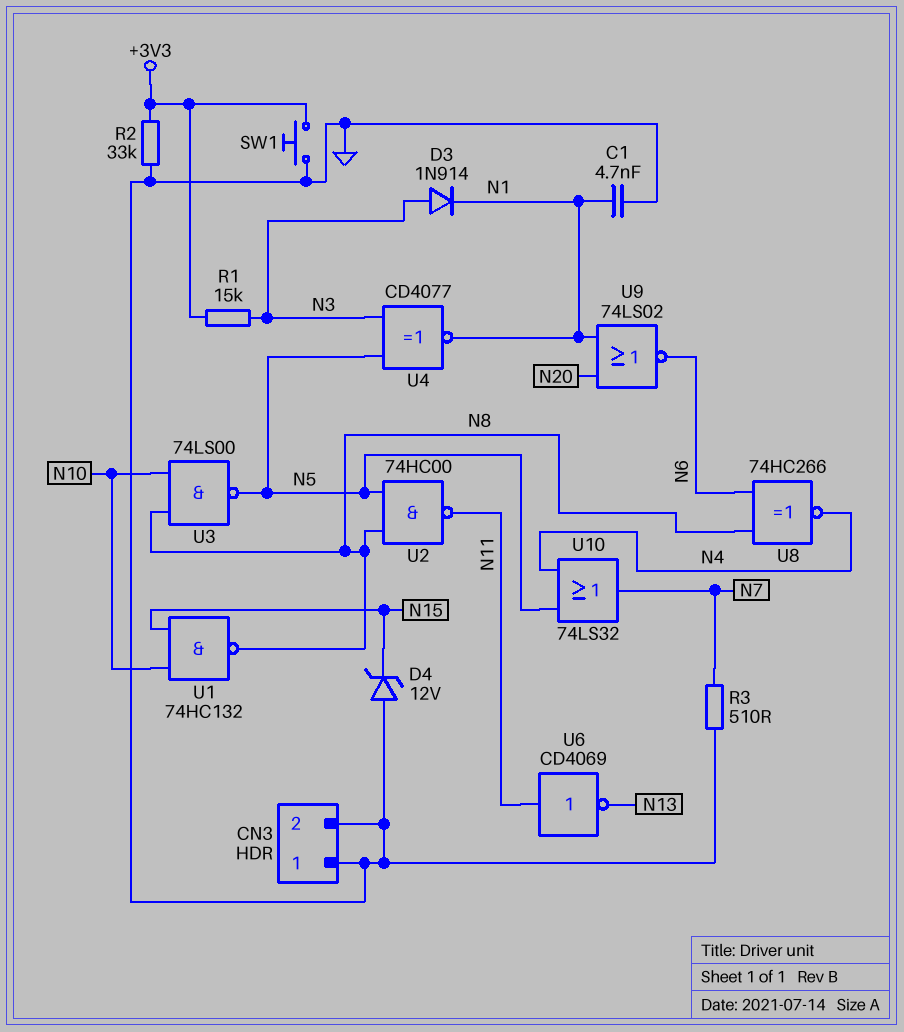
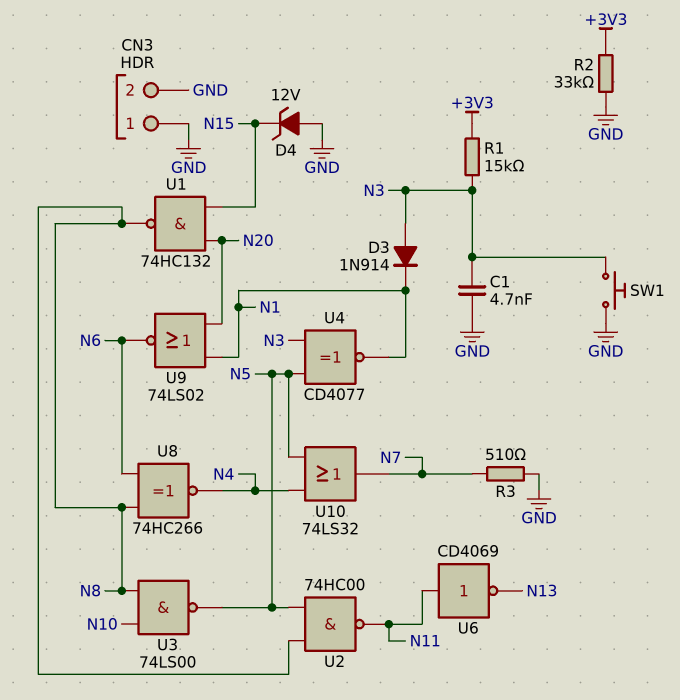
C1: 4.7nF (GND, N1) -> 4.7nF (GND, N3)
SW1: button (+3V3, GND) -> button (GND, N3)
U1: NAND 74HC132 (in N10, in N15, out N8) -> NAND 74HC132 (in N15, in N20, out N8)

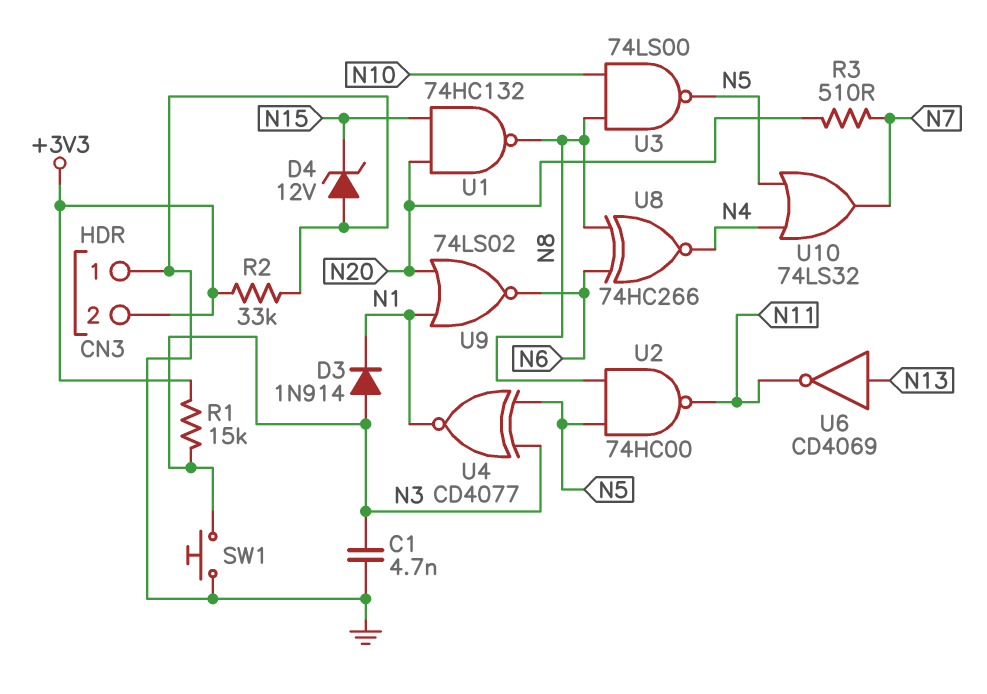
CN3 pin 2: GND -> +3V3
R3: 510 (GND, N7) -> 510 (N7, N20)
U6: NOT CD4069 (in N11, out N13) -> NOT CD4069 (in N13, out N11)

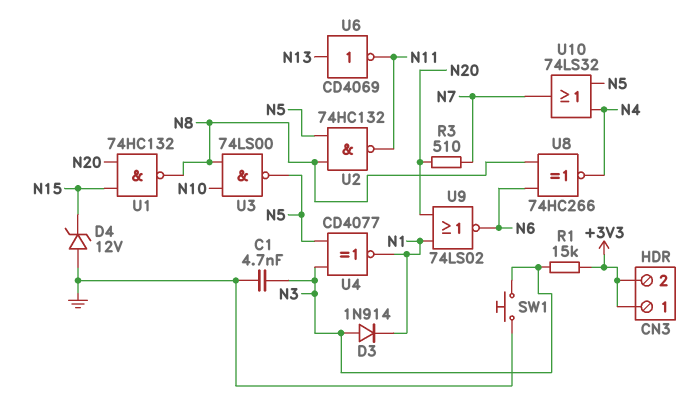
CN3 pin 1: GND -> +3V3
R2: 33k (+3V3, GND) -> none
U2: NAND 74HC00 (in N5, in N8, out N11) -> NAND 74HC132 (in N5, in N8, out N11)

